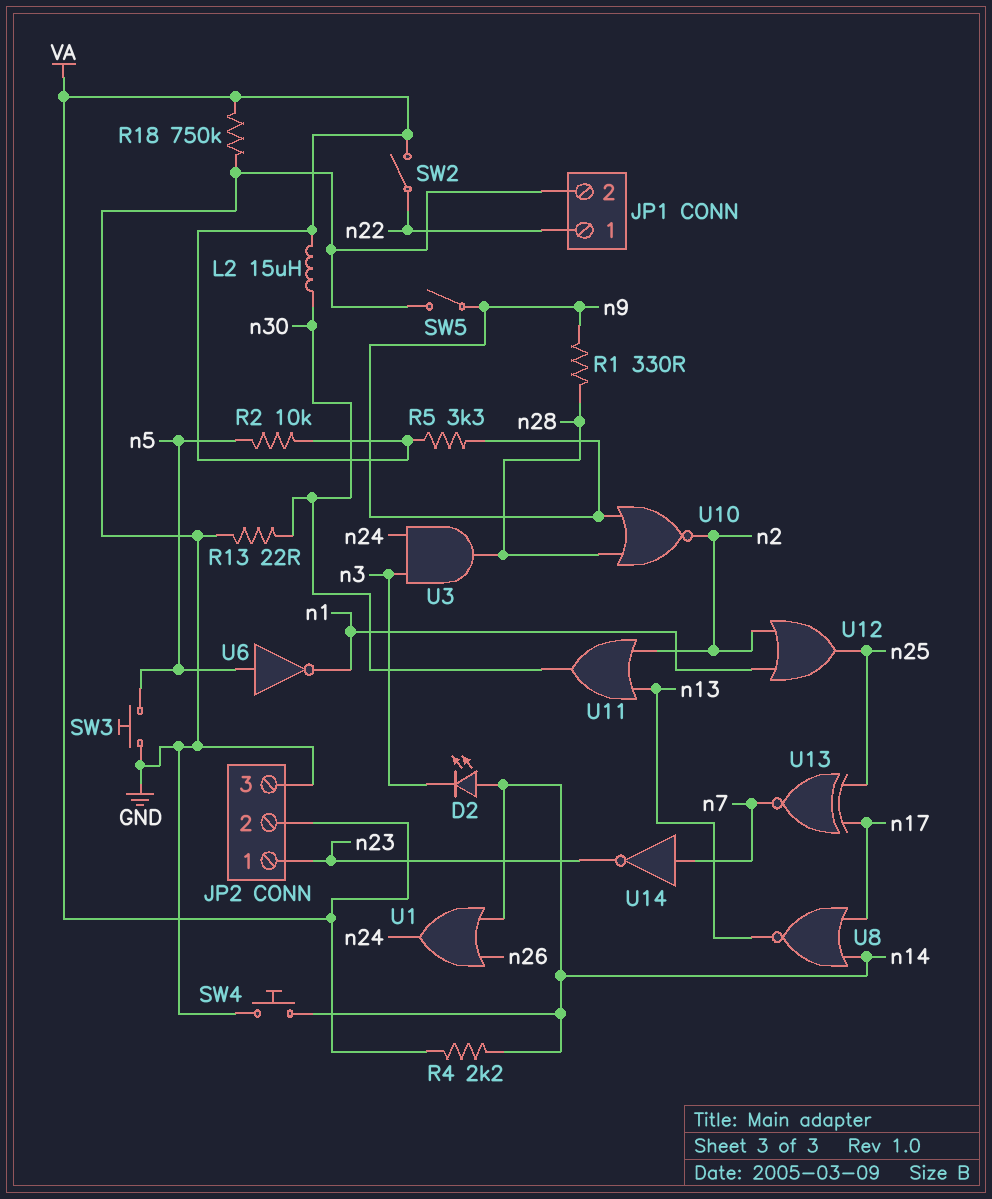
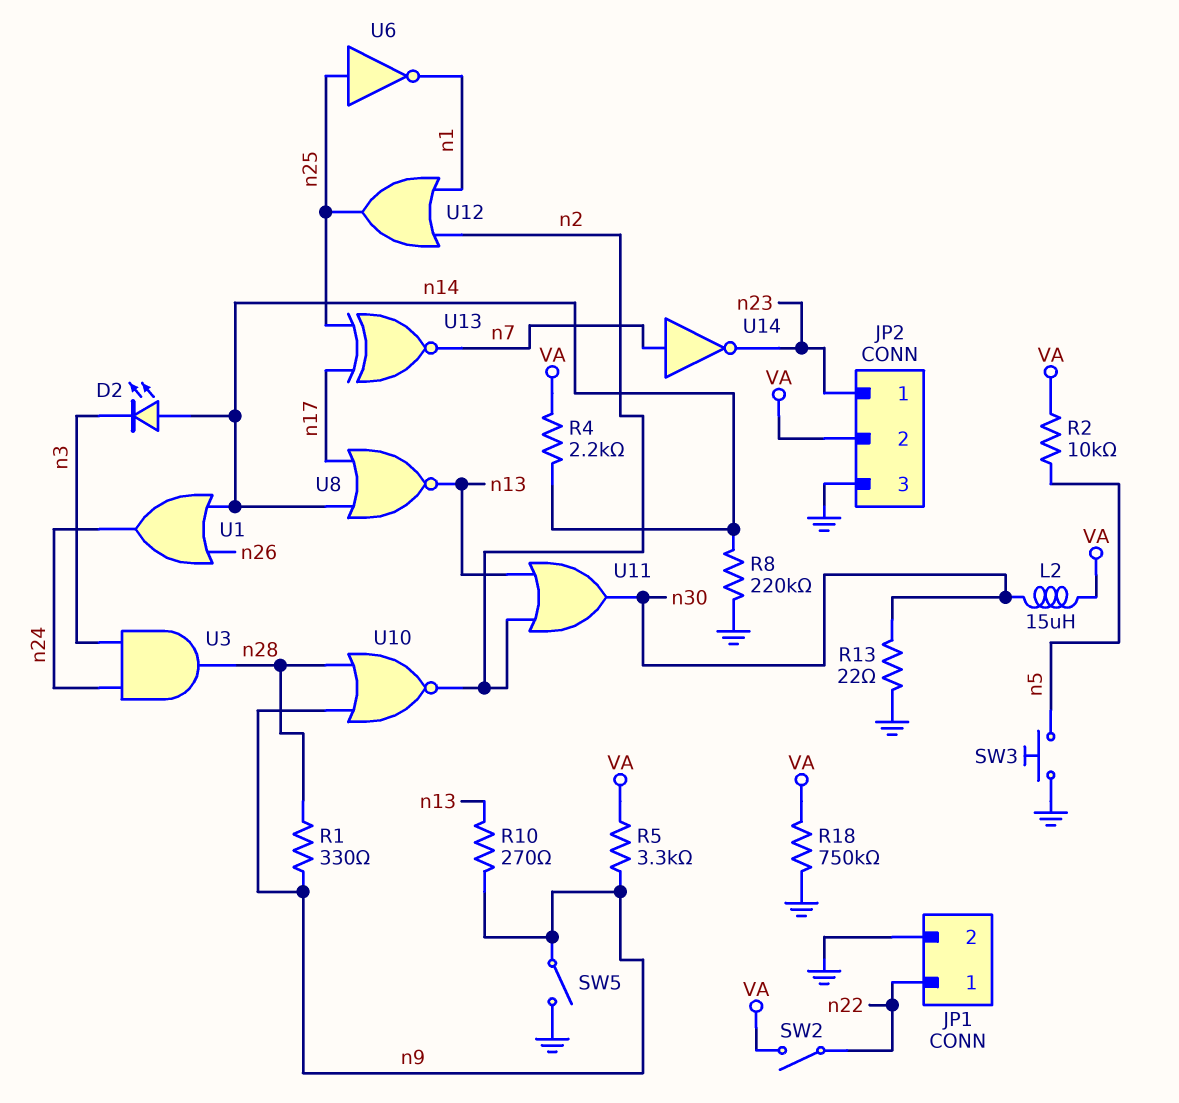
R8: none -> 220k (GND, n14)
R10: none -> 270 (n9, n13)
SW4: button (GND, n14) -> none
U6: NOT (in n5, out n1) -> NOT (in n25, out n1)

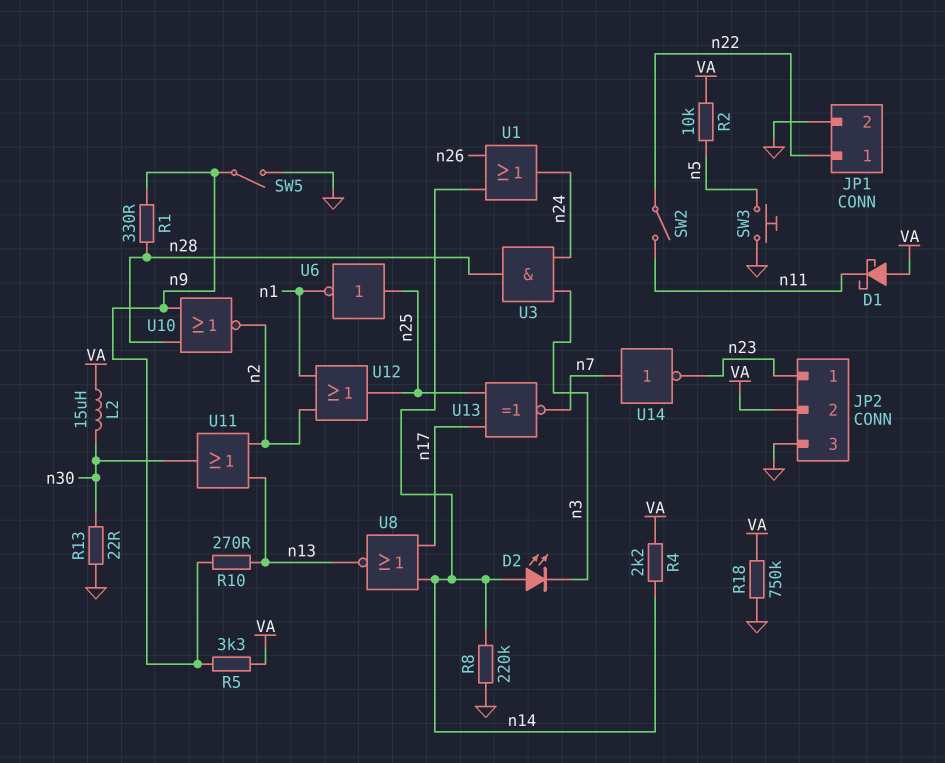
D1: none -> schottky (A VA, K n11)
SW2: switch (VA, n22) -> switch (n11, n22)

